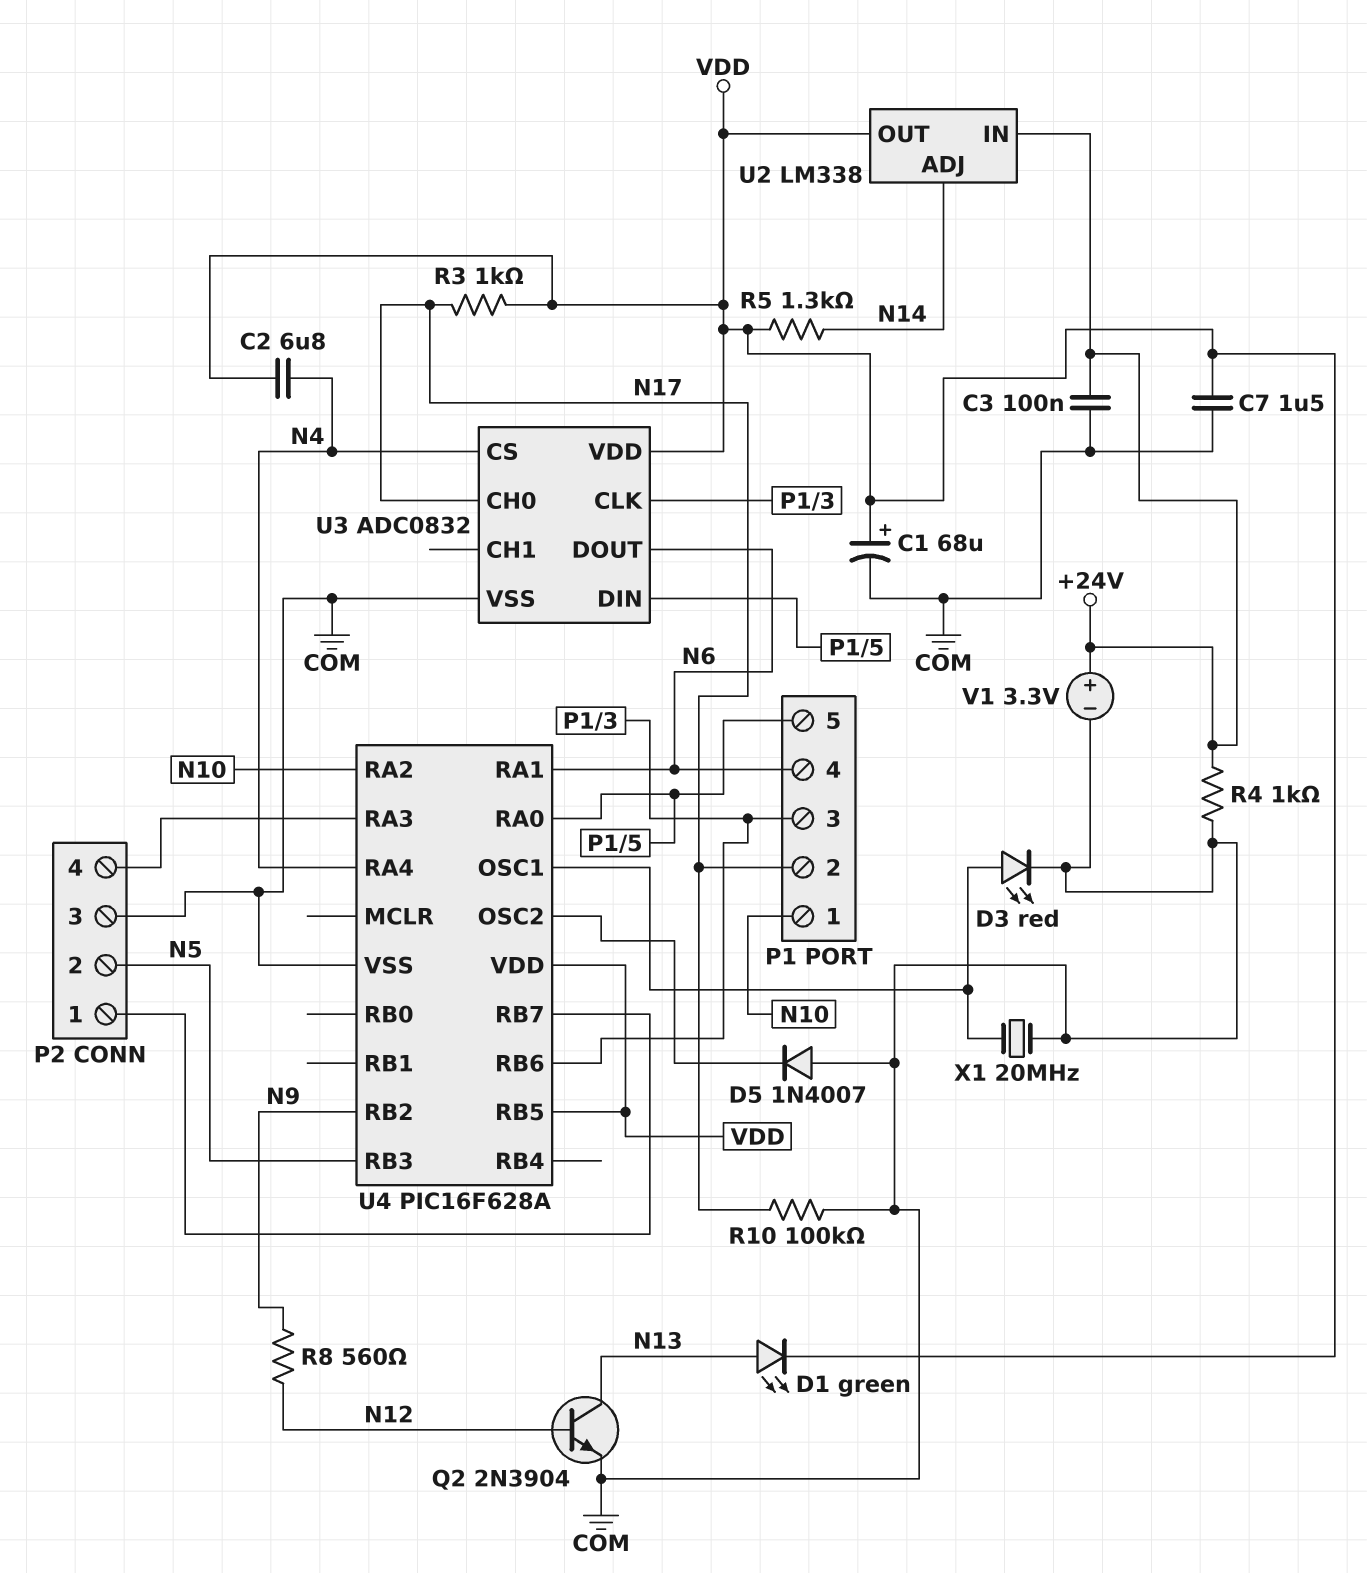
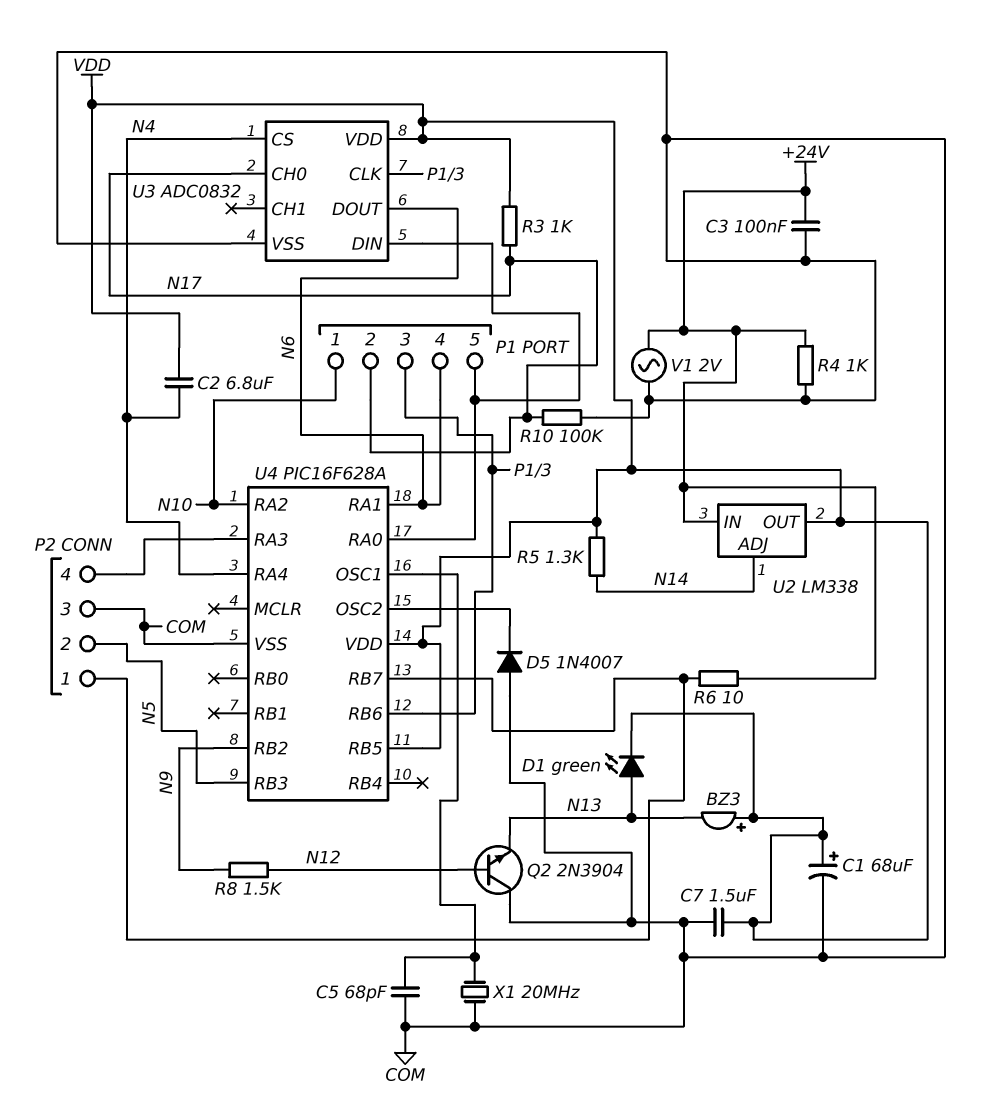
BZ3: none -> buzzer (plus VDD, minus N13)
C5: none -> 68pF (COM, U4/OSC1)
D3: LED red (A U4/OSC1, K COM) -> none
Q2: NPN 2N3904 (B N12, C N13, E COM) -> NPN 2N3904 (B N12, C COM, E N13)
R6: none -> 10 (+24V, P2/1)
R8: 560 (N9, N12) -> 1.5k (N9, N12)
V1: 3.3V (plus +24V, minus COM) -> AC 2V (+24V, COM)

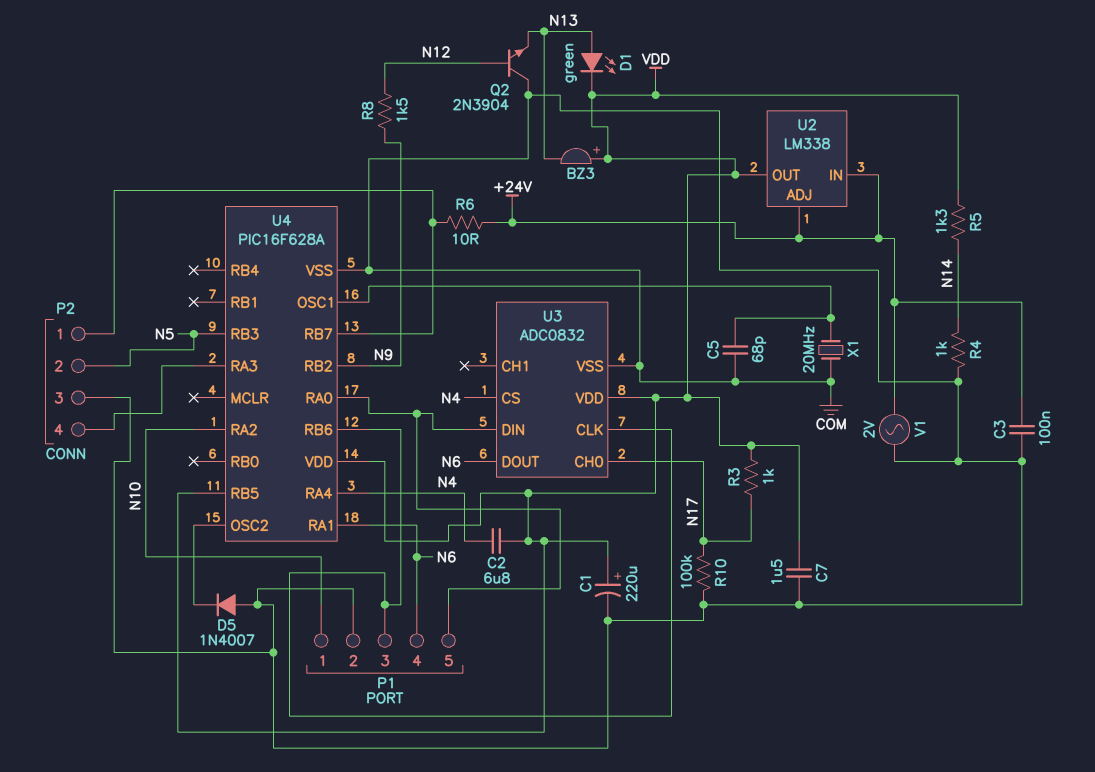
C1: 68uF (plus VDD, minus COM) -> 220uF (plus VDD, minus COM)
P1 pin 2: N17 -> COM
R4: 1k (+24V, COM) -> 1k (COM, N14)
U2 pin ADJ: N14 -> +24V

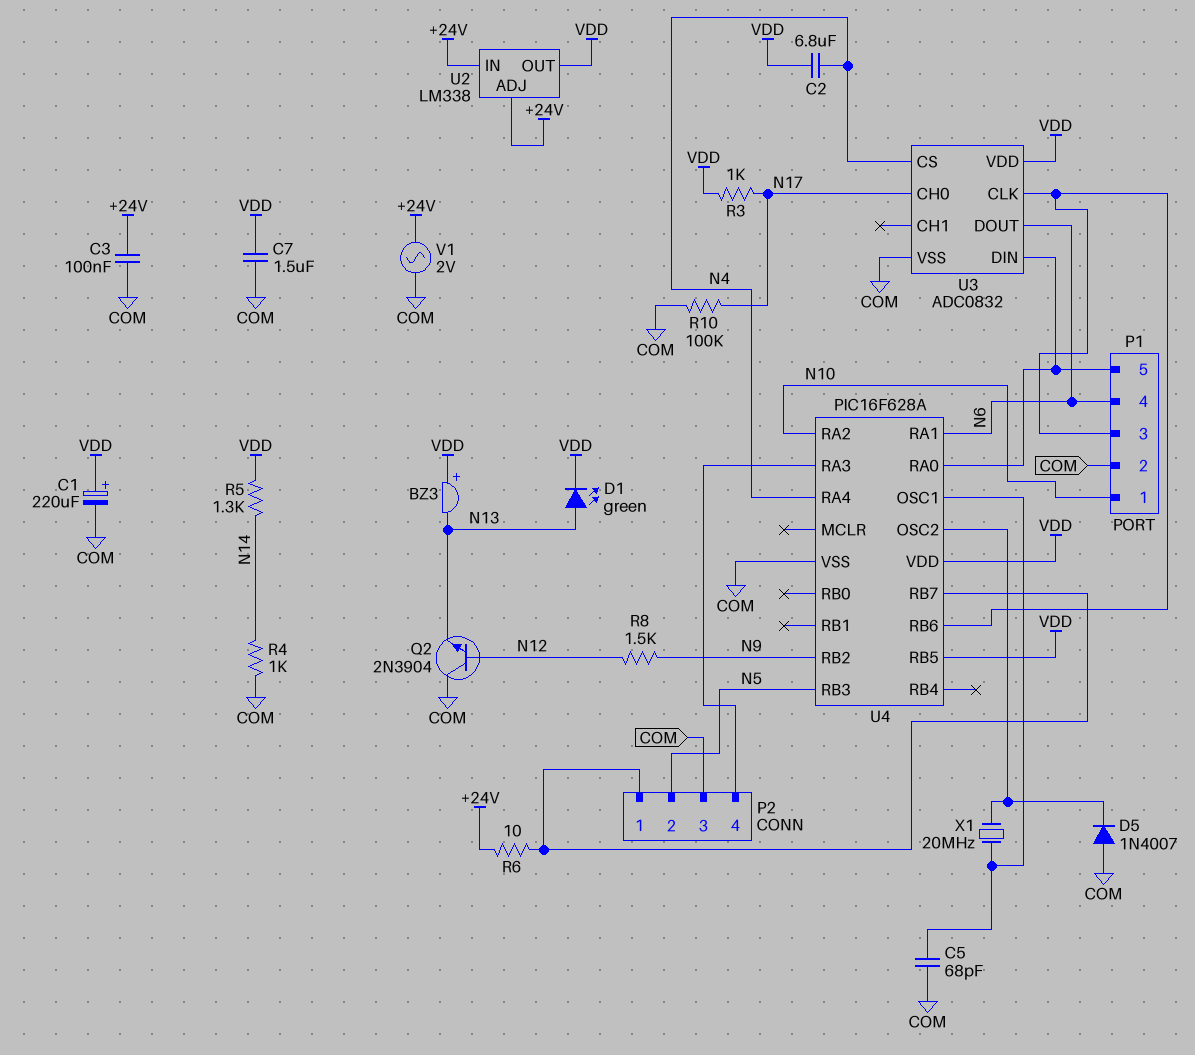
X1: 20MHz (COM, U4/OSC1) -> 20MHz (U4/OSC1, U4/OSC2)

